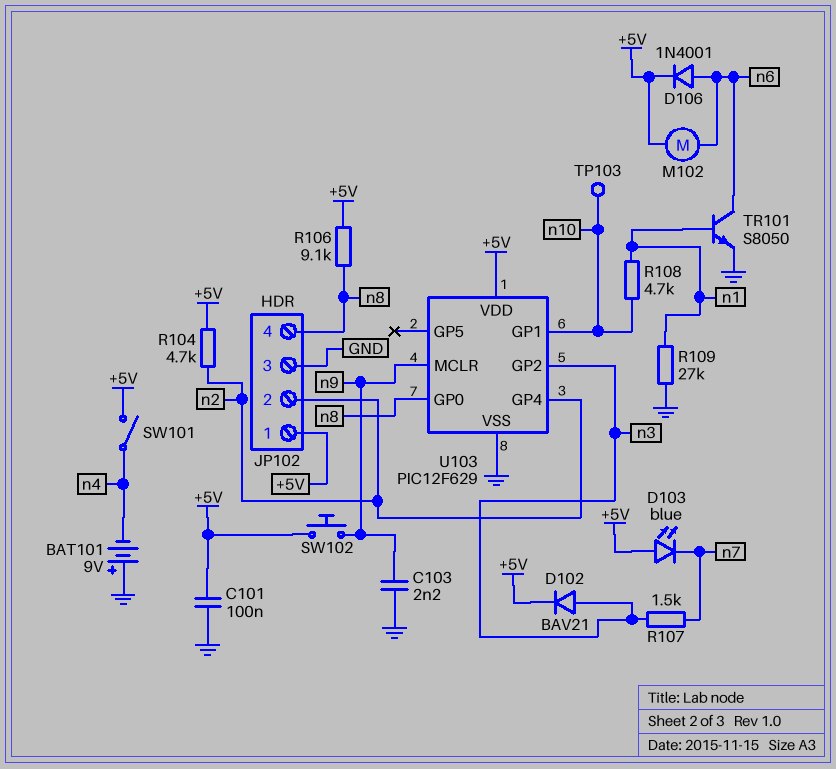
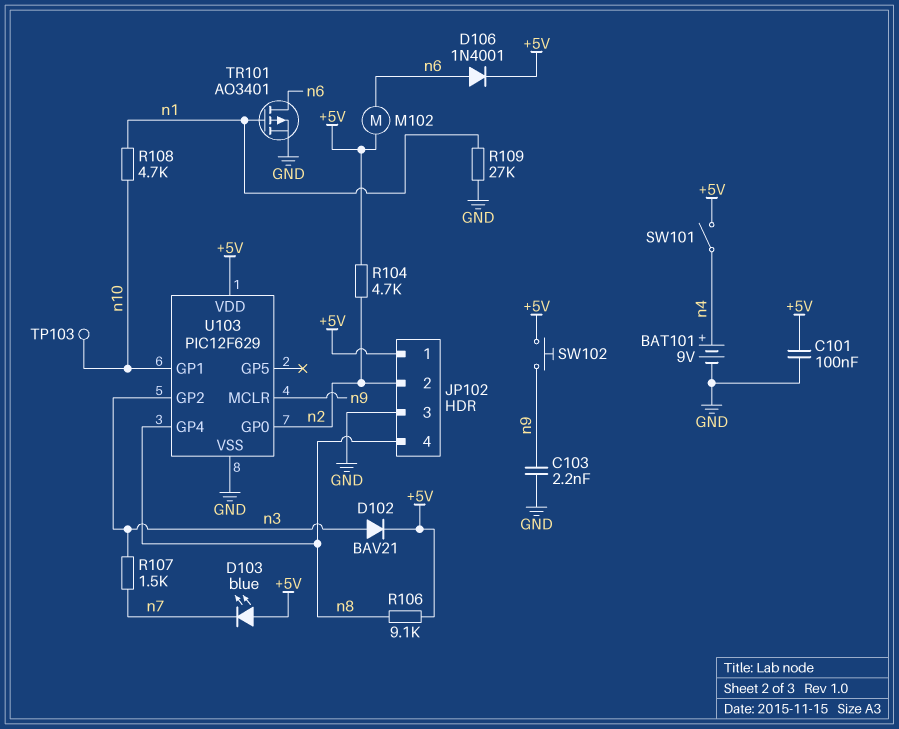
BAT101: 9V (plus GND, minus n4) -> 9V (plus n4, minus GND)
TR101: NPN S8050 (B n1, C n6, E GND) -> PMOS AO3401 (G n1, D n6, S GND)
U103 pin GP0: n8 -> n2
U103 pin GP4: n2 -> n8

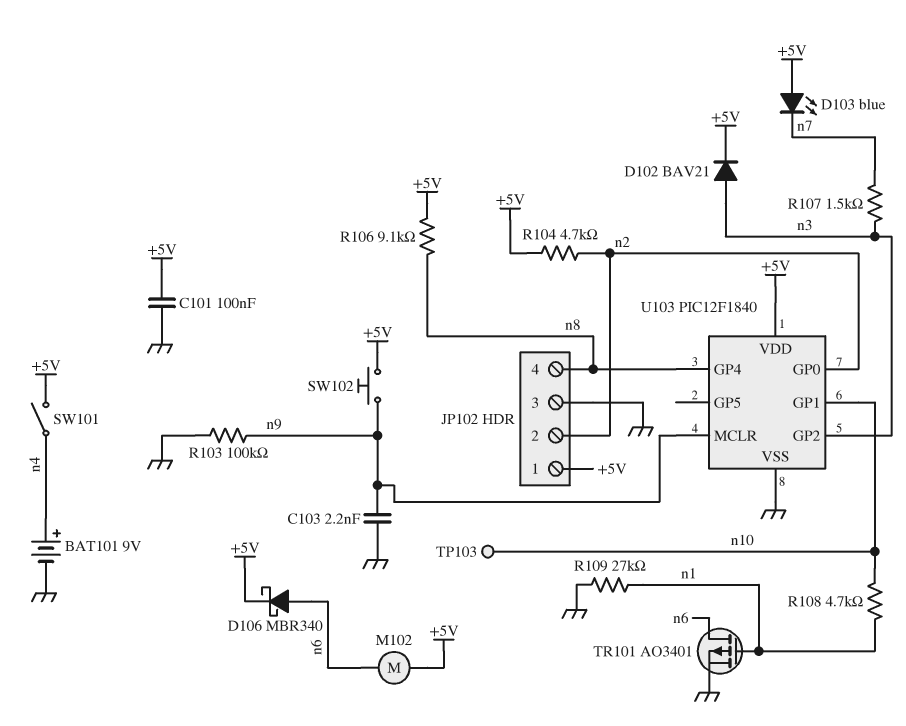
D106: diode 1N4001 (A n6, K +5V) -> schottky MBR340 (A n6, K +5V)
R103: none -> 100k (GND, n9)
U103: PIC12F629 -> PIC12F1840

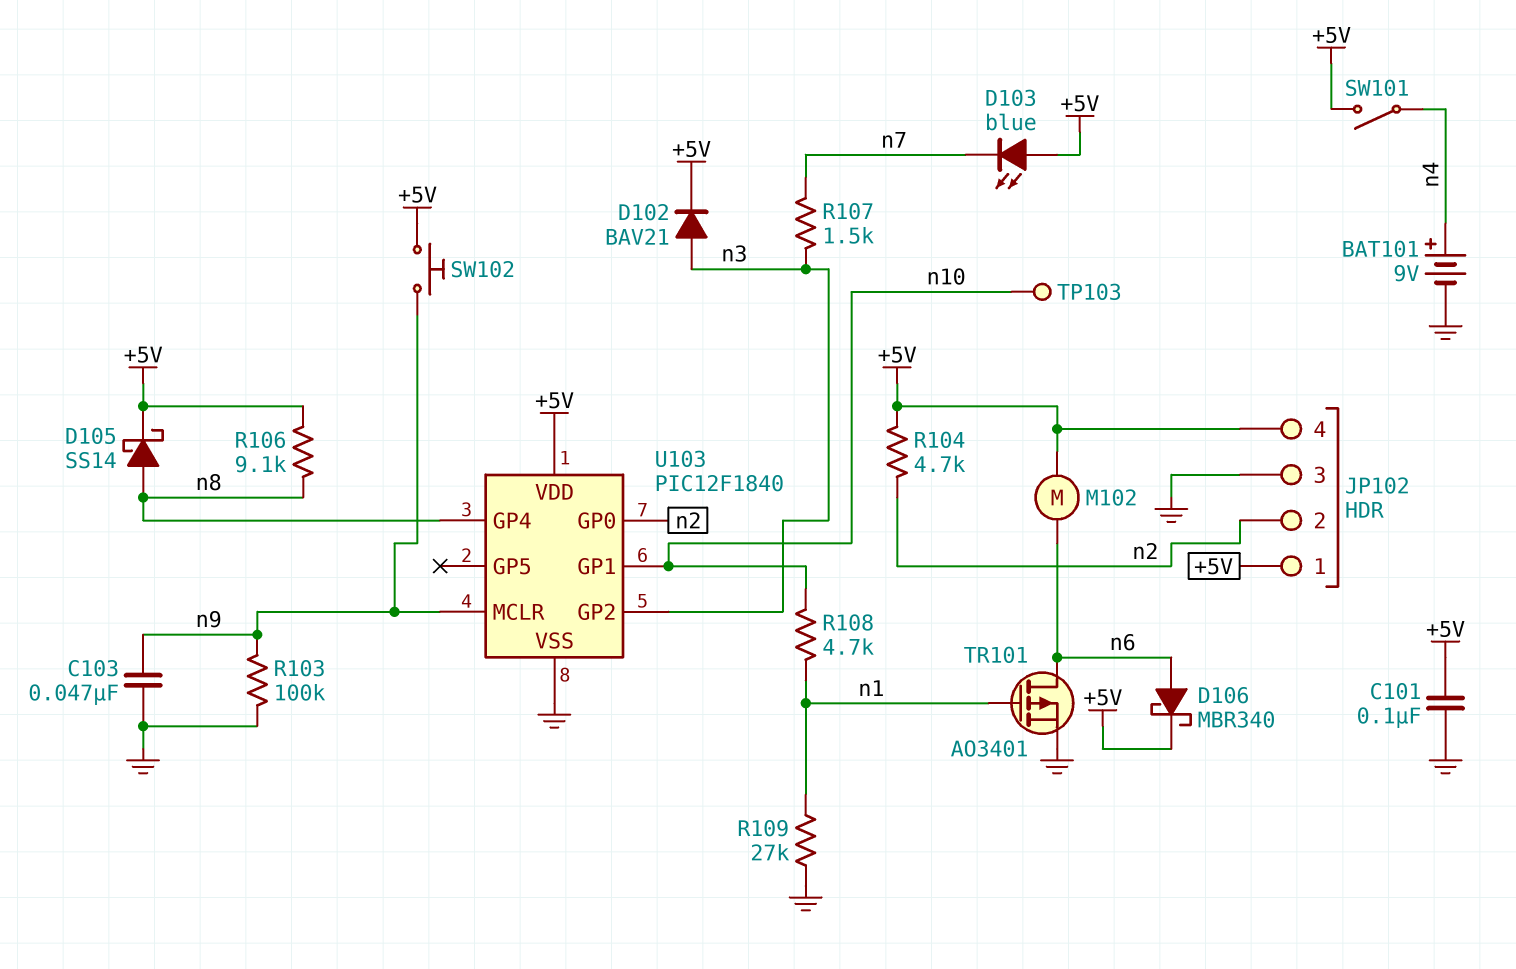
C103: 2.2nF (GND, n9) -> 47nF (GND, n9)
D105: none -> schottky SS14 (A n8, K +5V)
JP102 pin 4: n8 -> +5V

